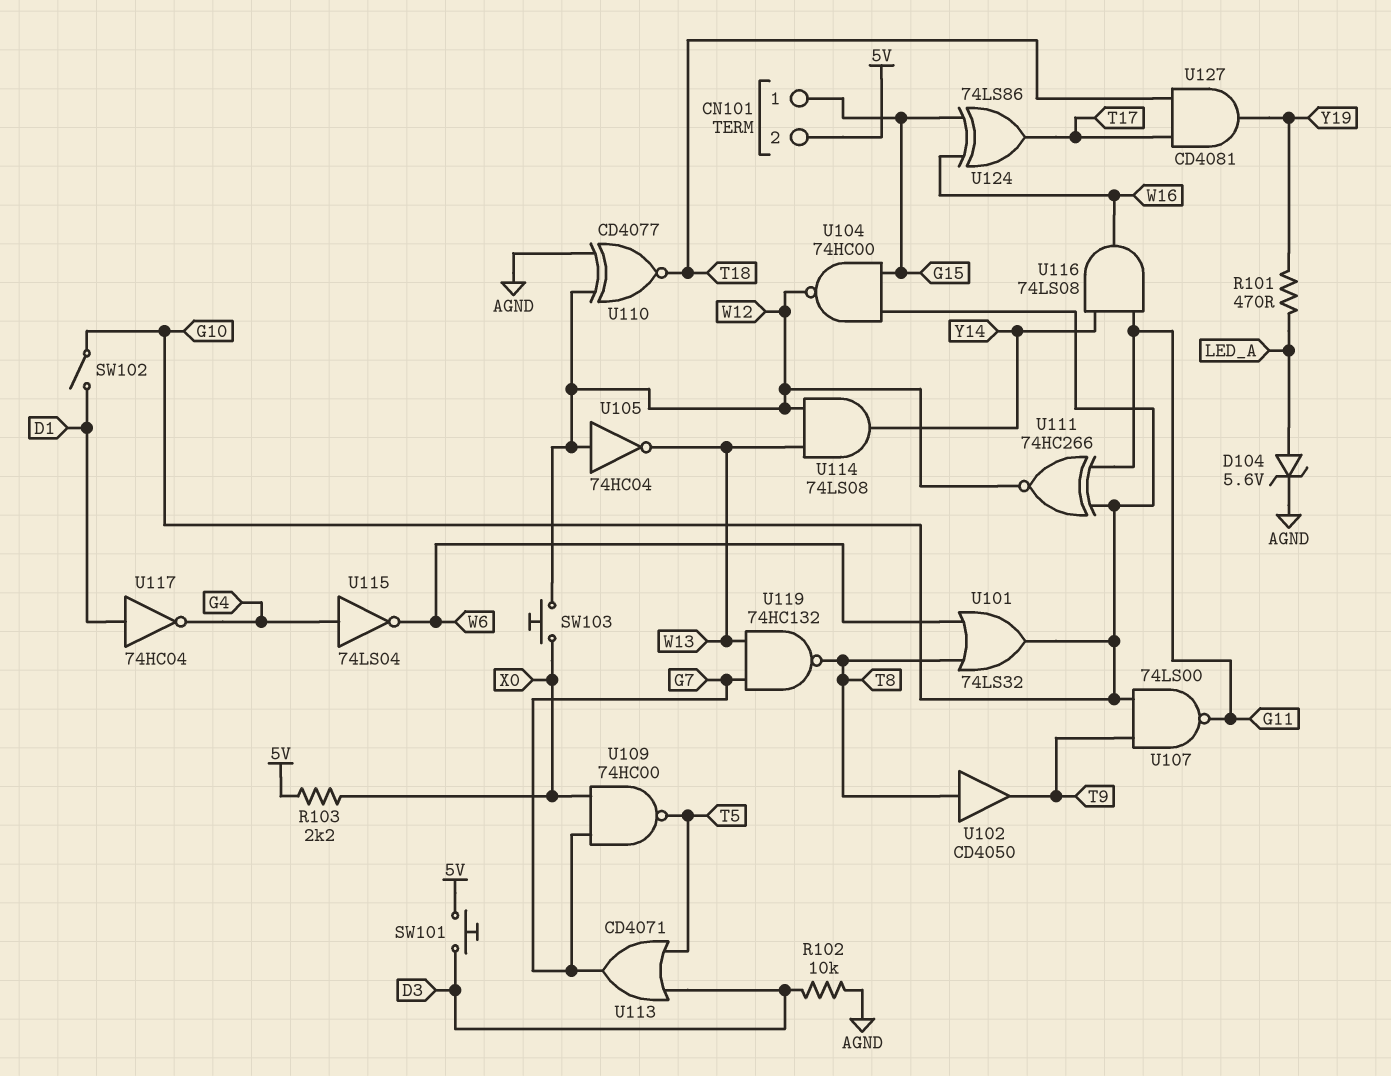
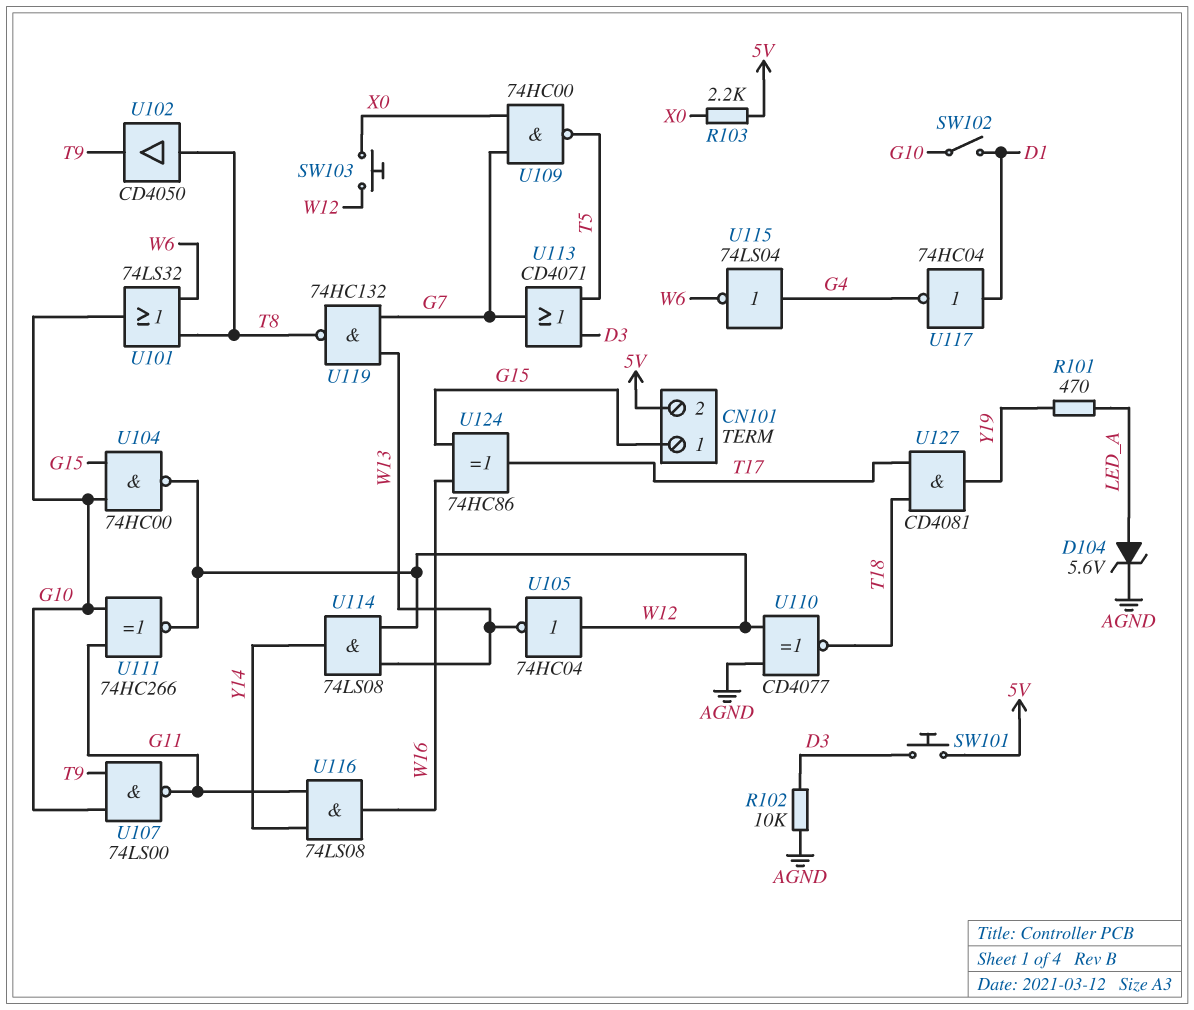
U124: XOR 74LS86 (in G15, in W16, out T17) -> XOR 74HC86 (in G15, in W16, out T17)

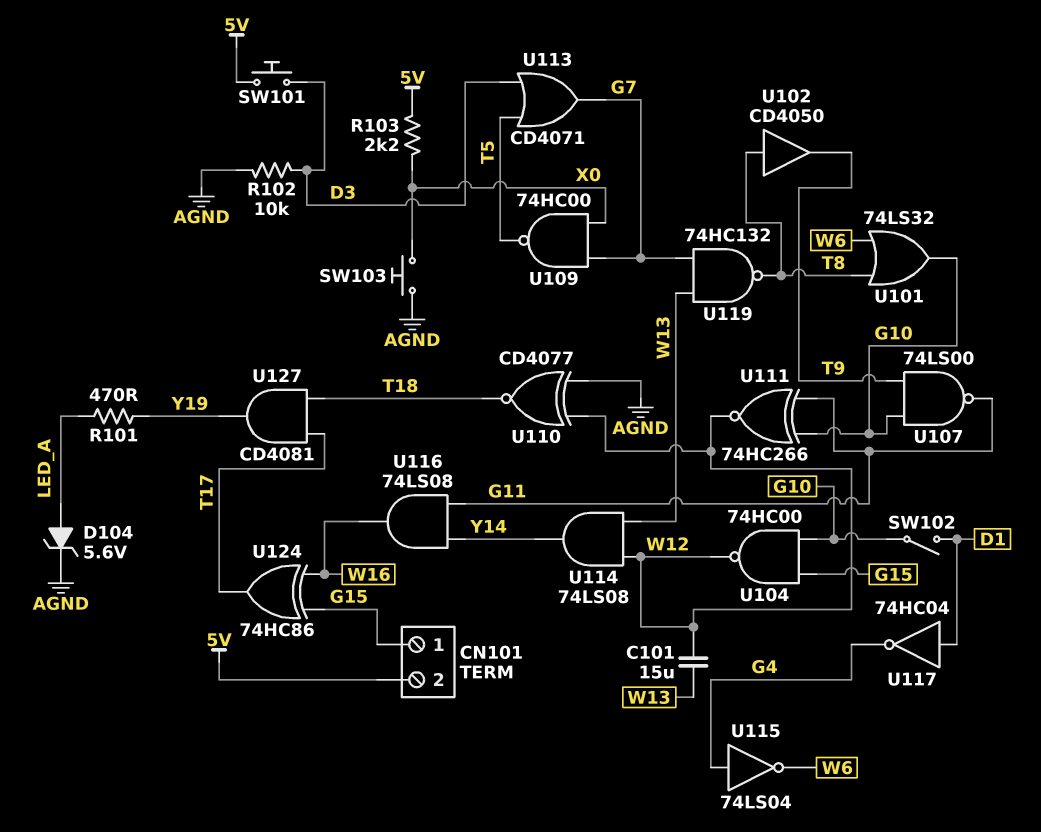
C101: none -> 15uF (W12, W13)
SW103: button (W12, X0) -> button (AGND, X0)
U105: NOT 74HC04 (in W12, out W13) -> none

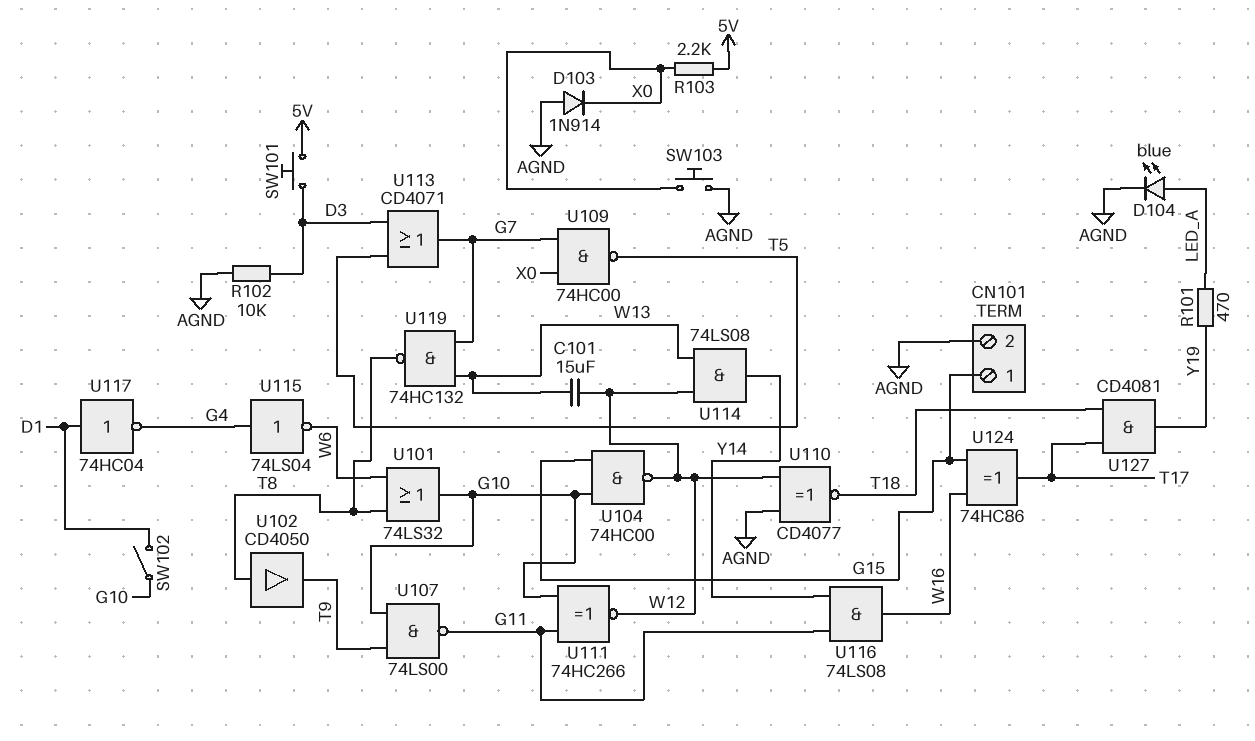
CN101 pin 2: 5V -> AGND
D103: none -> diode 1N914 (A AGND, K X0)
D104: zener 5.6V (A LED_A, K AGND) -> LED blue (A LED_A, K AGND)

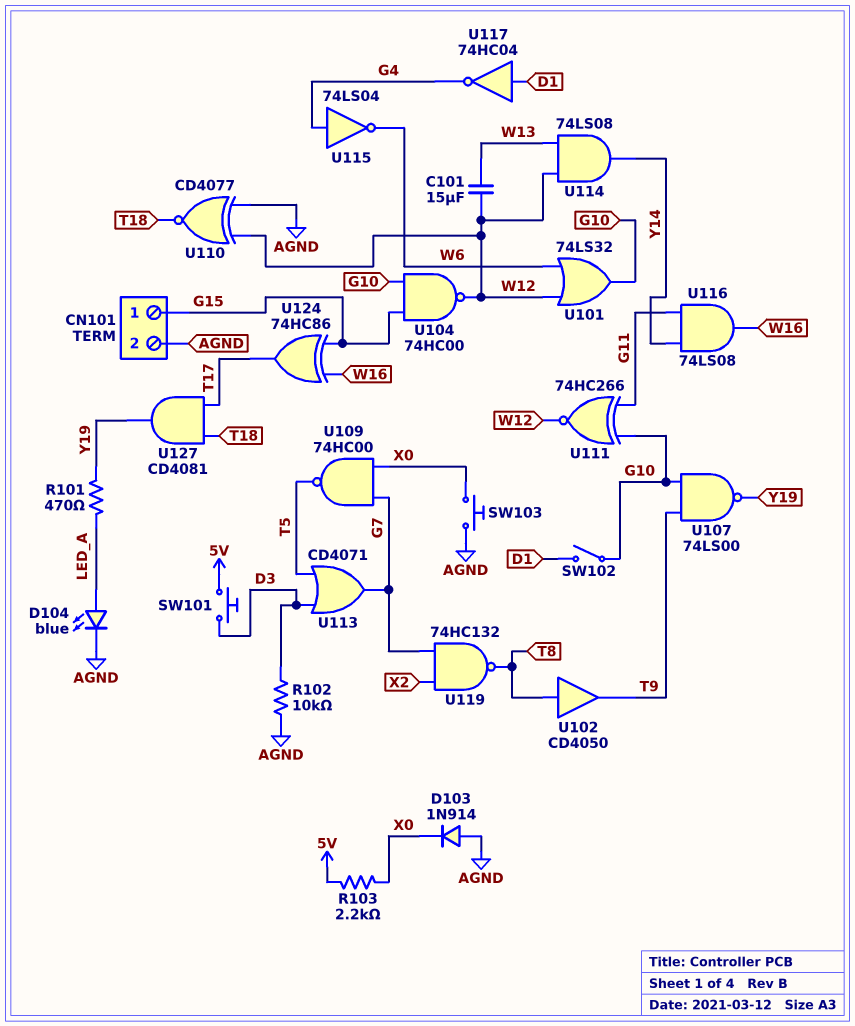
U101: OR 74LS32 (in T8, in W6, out G10) -> OR 74LS32 (in W6, in W12, out G10)
U107: NAND 74LS00 (in G10, in T9, out G11) -> NAND 74LS00 (in G10, in T9, out Y19)
U119: NAND 74HC132 (in G7, in W13, out T8) -> NAND 74HC132 (in G7, in X2, out T8)

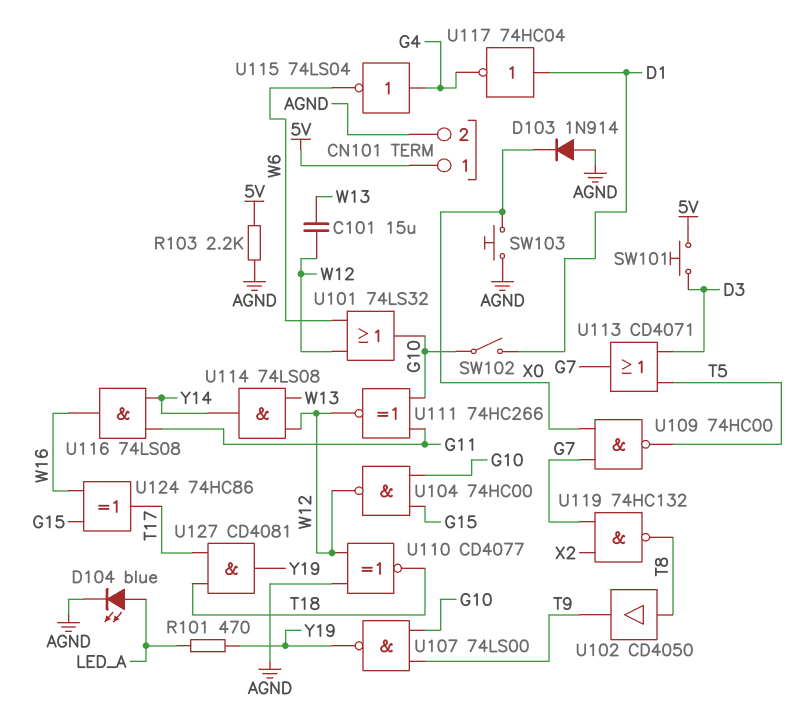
CN101 pin 1: G15 -> 5V
R102: 10k (AGND, D3) -> none
R103: 2.2k (5V, X0) -> 2.2k (5V, AGND)

